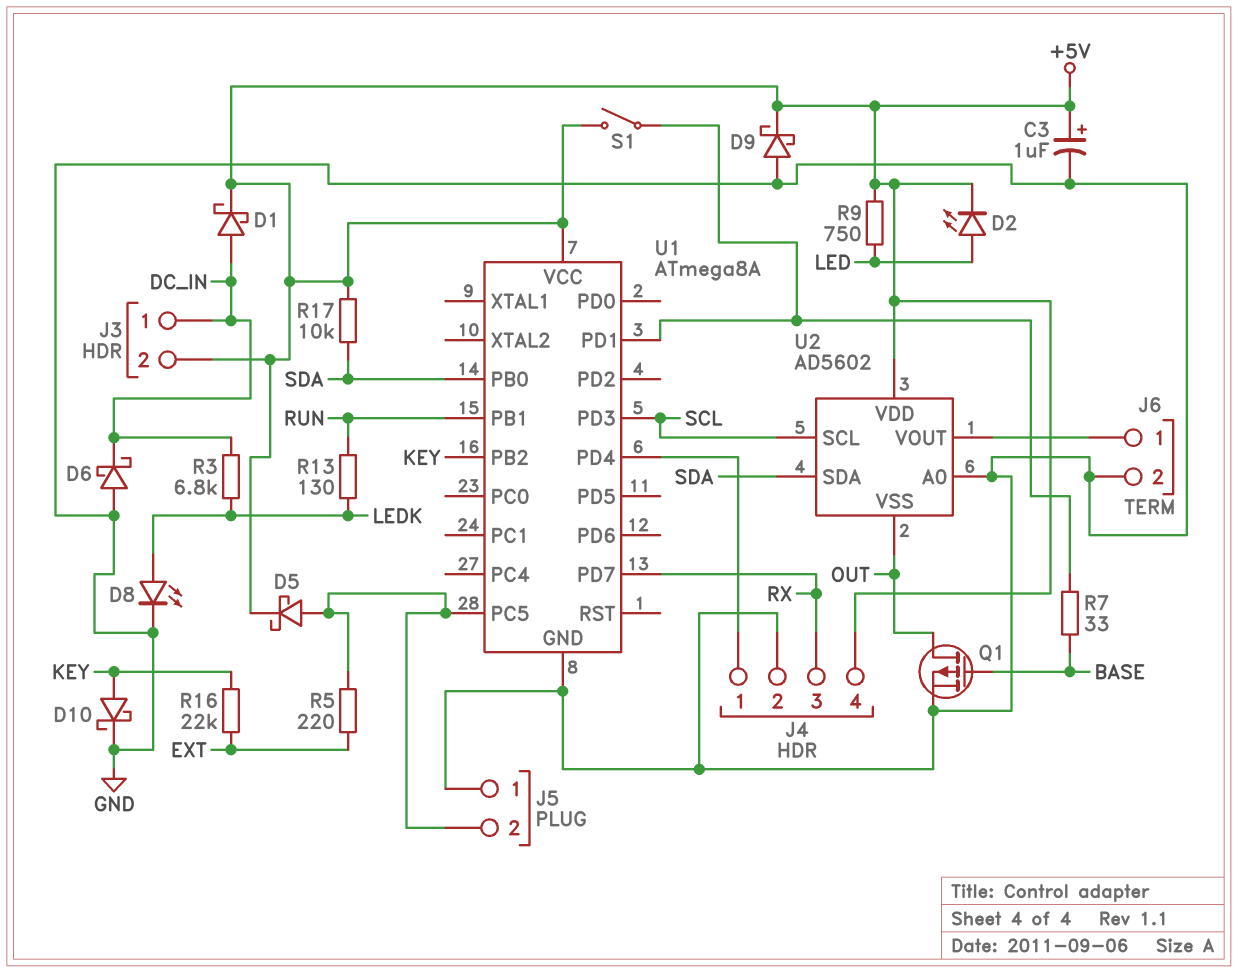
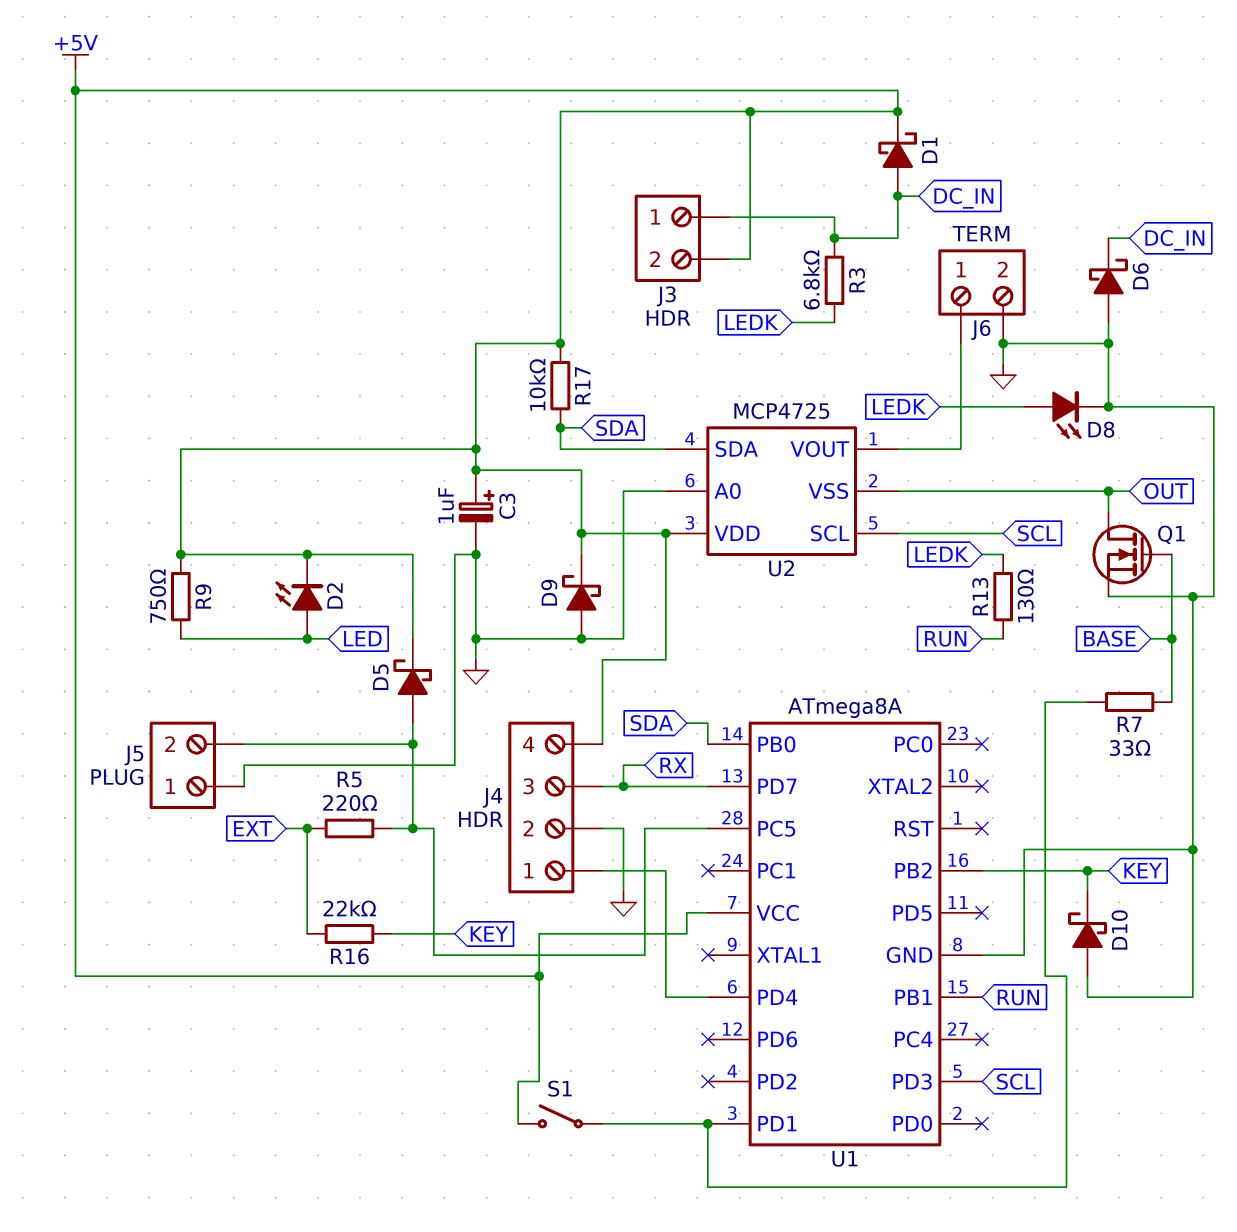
D10: schottky (A KEY, K GND) -> schottky (A GND, K KEY)
Q1: PMOS (G BASE, D OUT, S GND) -> NMOS (G BASE, D OUT, S GND)
U2: AD5602 -> MCP4725

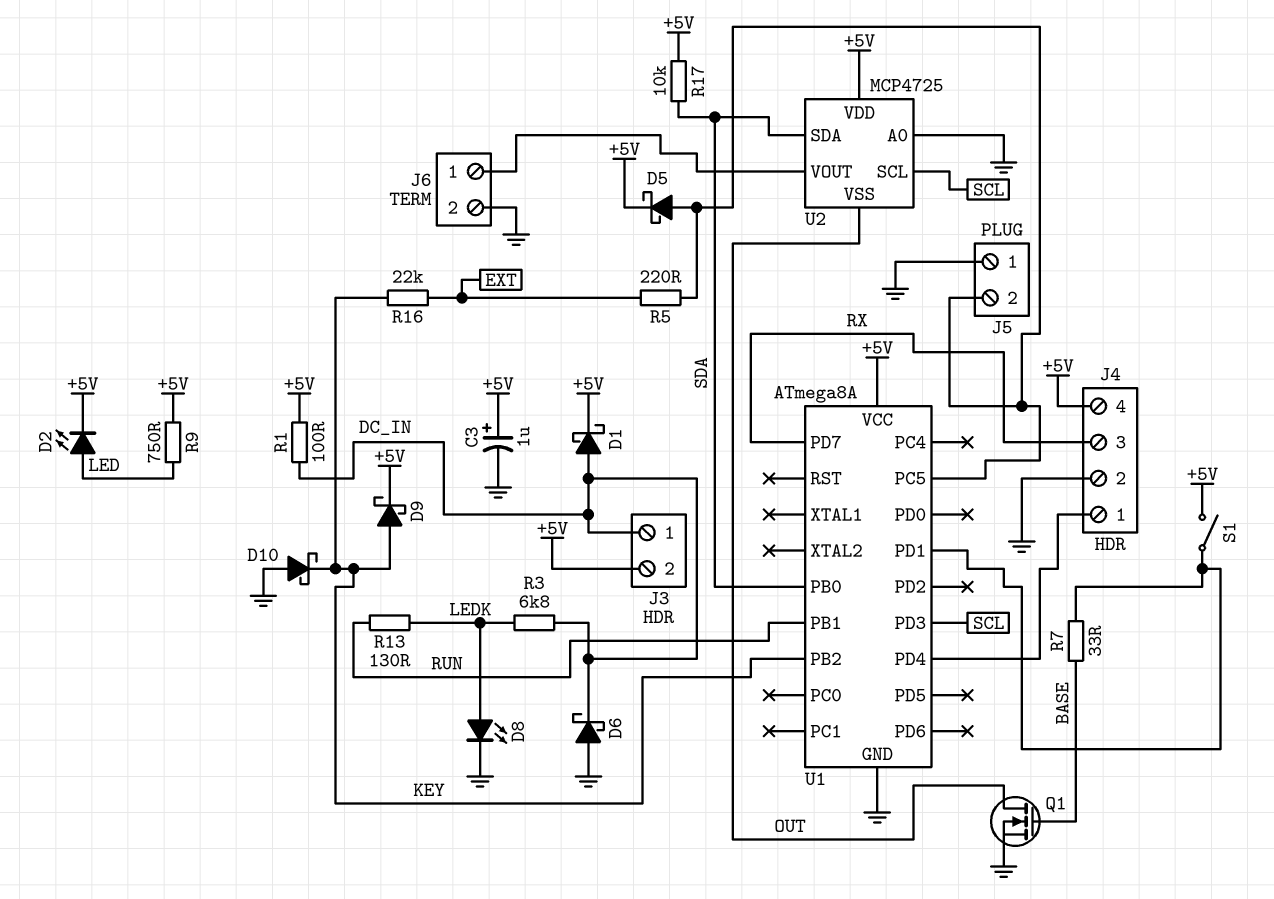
D9: schottky (A GND, K +5V) -> schottky (A KEY, K +5V)
R1: none -> 100 (+5V, DC_IN)

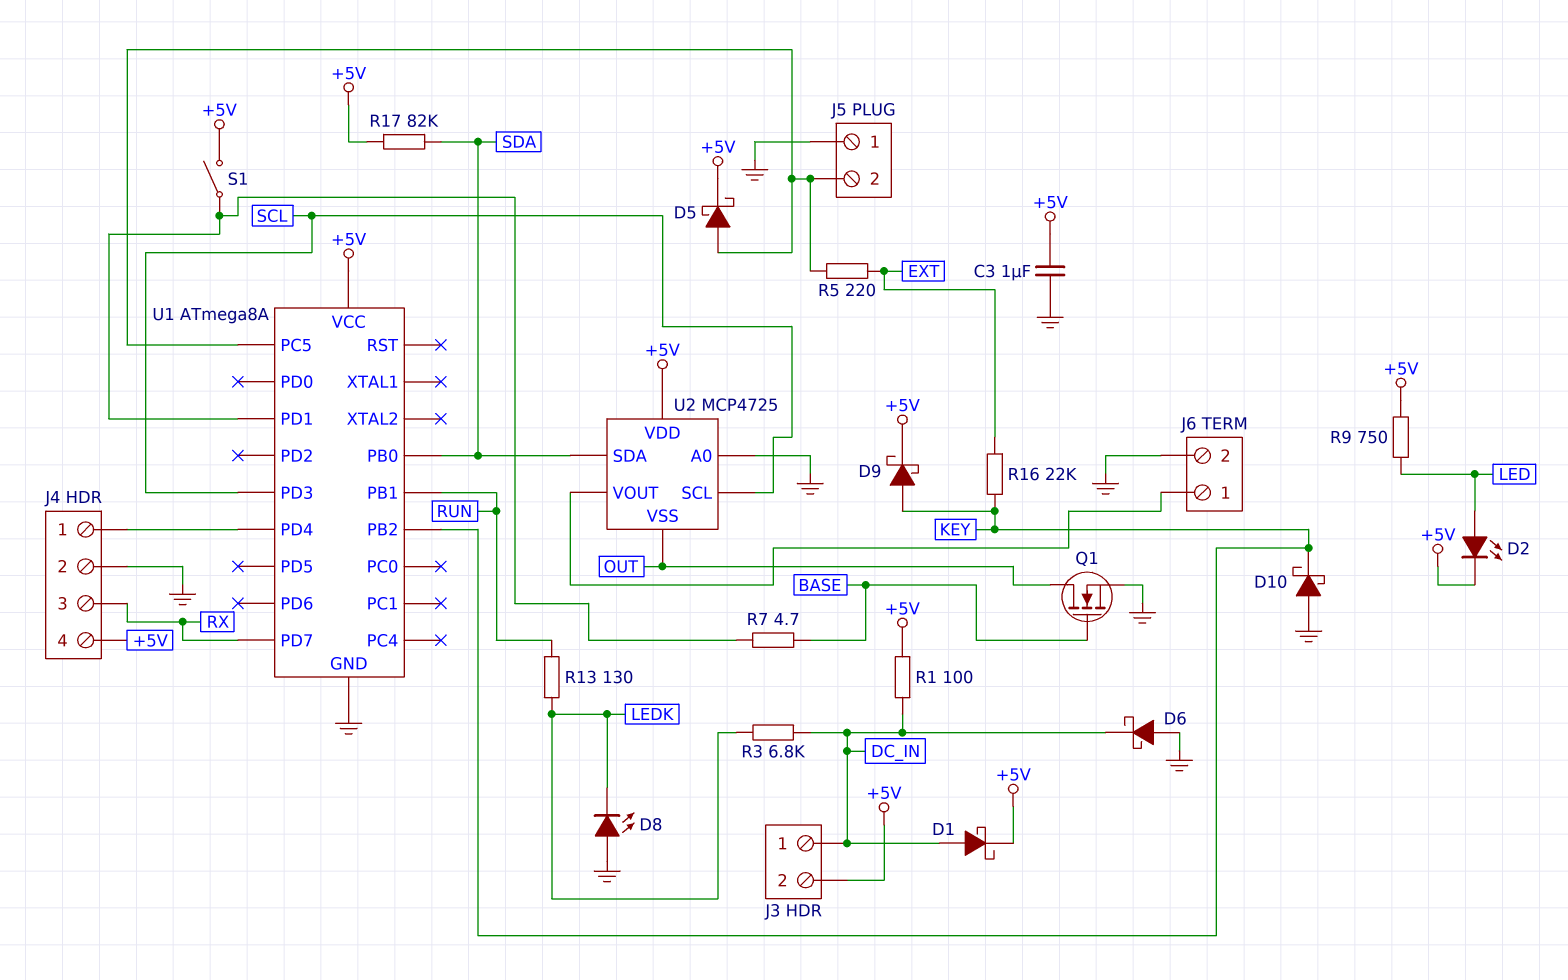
C3: 1uF (plus +5V, minus GND) -> 1uF (+5V, GND)
D8: LED (A LEDK, K GND) -> LED (A GND, K LEDK)
R7: 33 (BASE, U1/PD1) -> 4.7 (BASE, U1/PD1)
R17: 10k (+5V, SDA) -> 82k (+5V, SDA)

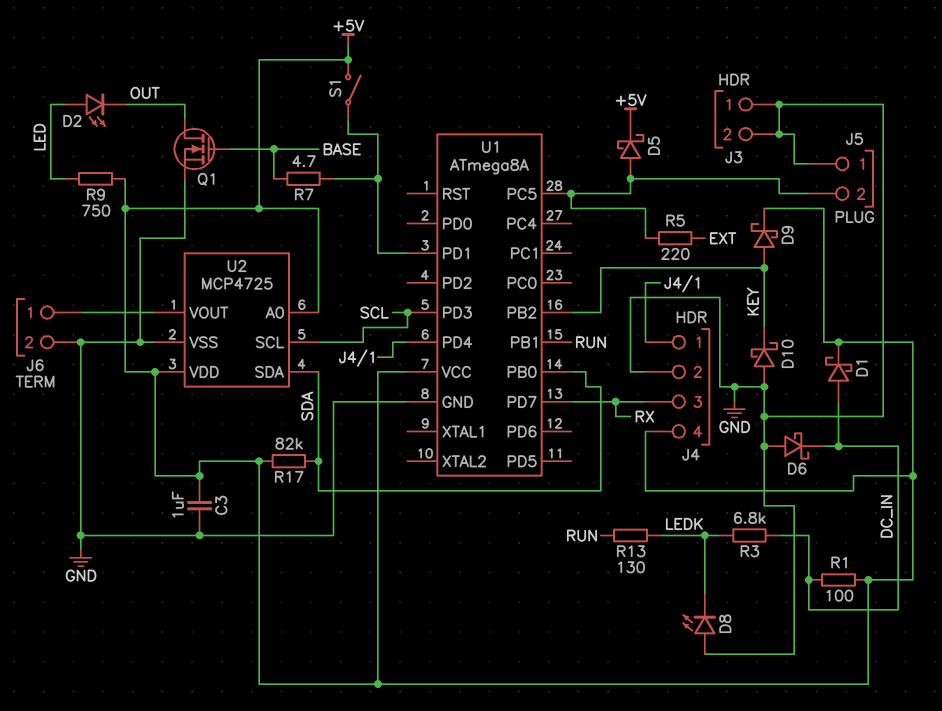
D2: LED (A LED, K +5V) -> LED (A LED, K OUT)
J3 pin 1: DC_IN -> GND
J3 pin 2: +5V -> GND
R16: 22k (EXT, KEY) -> none
U2 pin A0: GND -> +5V
U2 pin VSS: OUT -> GND

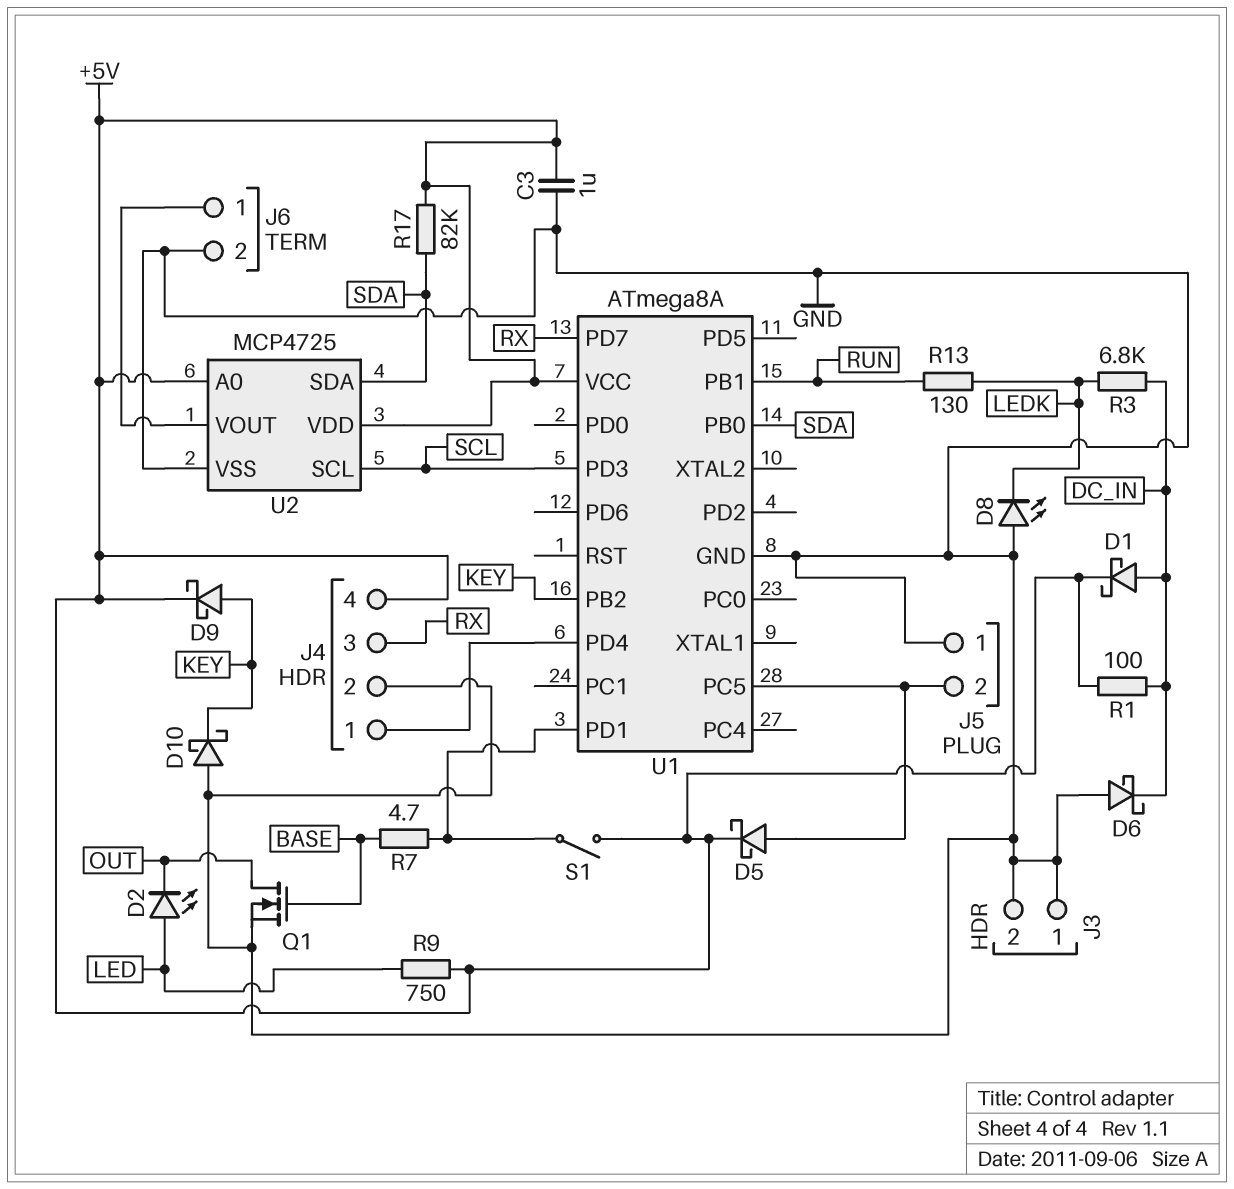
R5: 220 (EXT, J5/2) -> none

